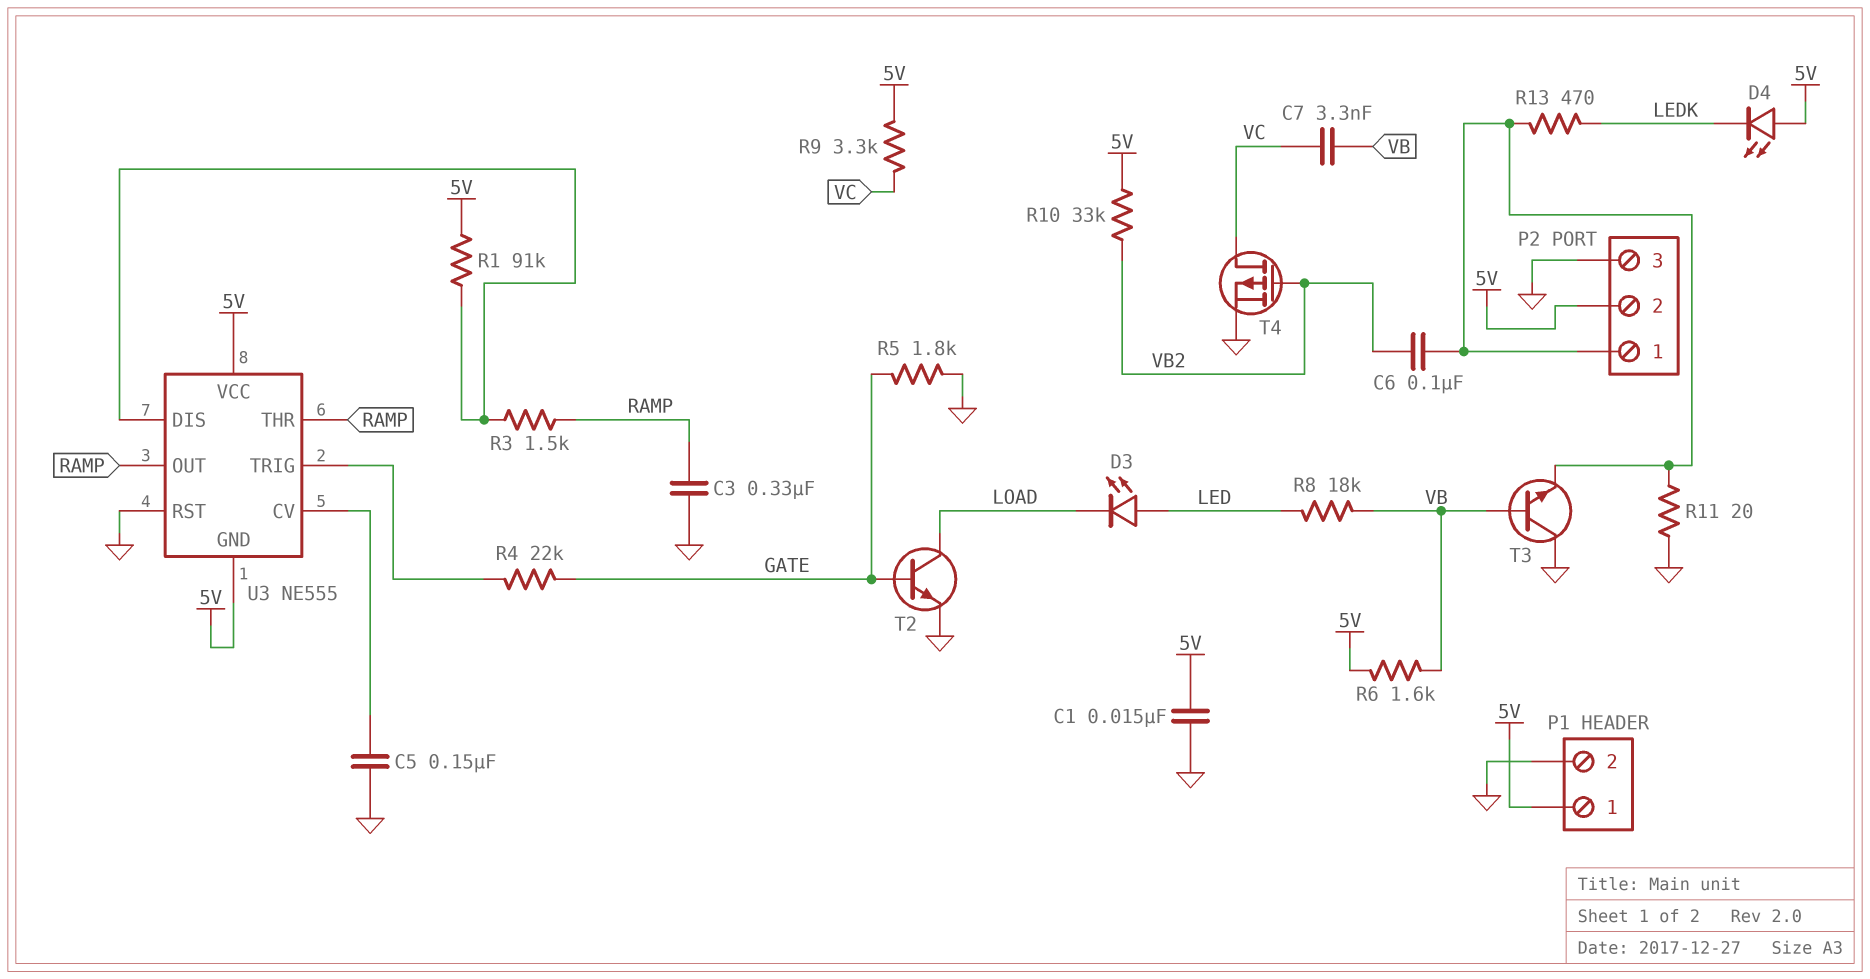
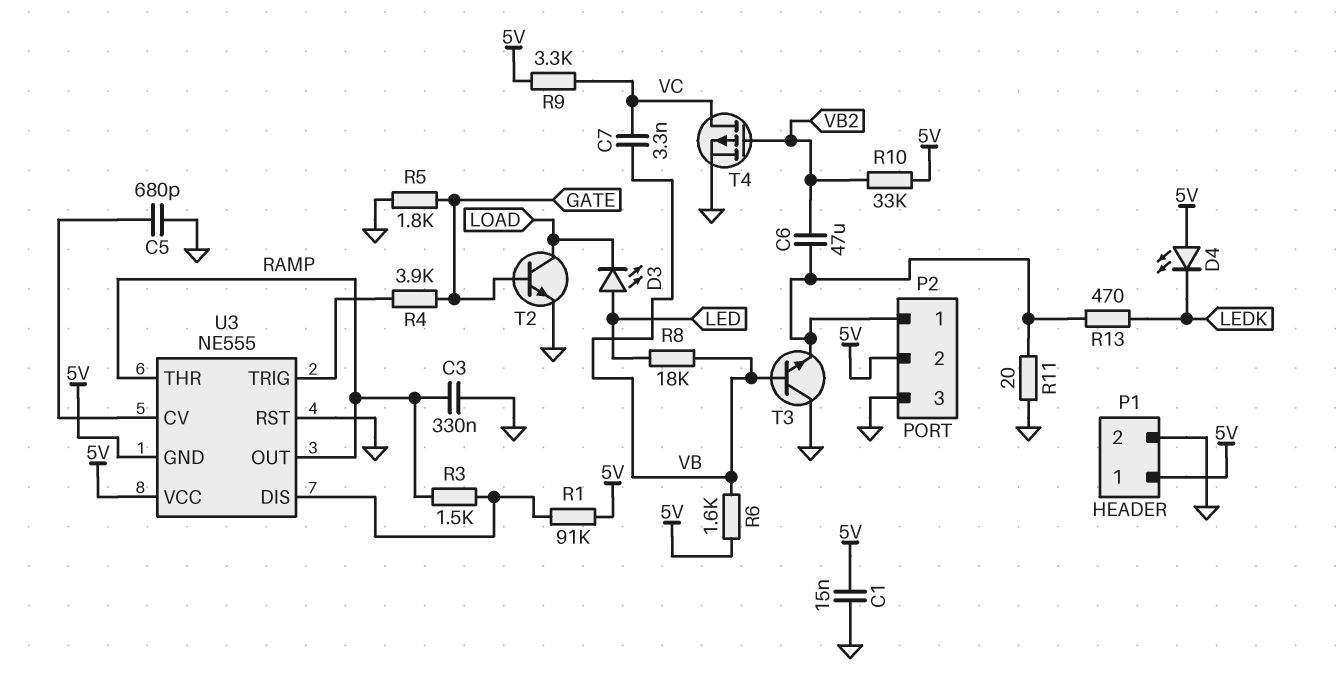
C5: 150nF (GND, U3/CV) -> 680pF (GND, U3/CV)
C6: 100nF (P2/1, VB2) -> 47uF (P2/1, VB2)
R4: 22k (GATE, U3/TRIG) -> 3.9k (GATE, U3/TRIG)

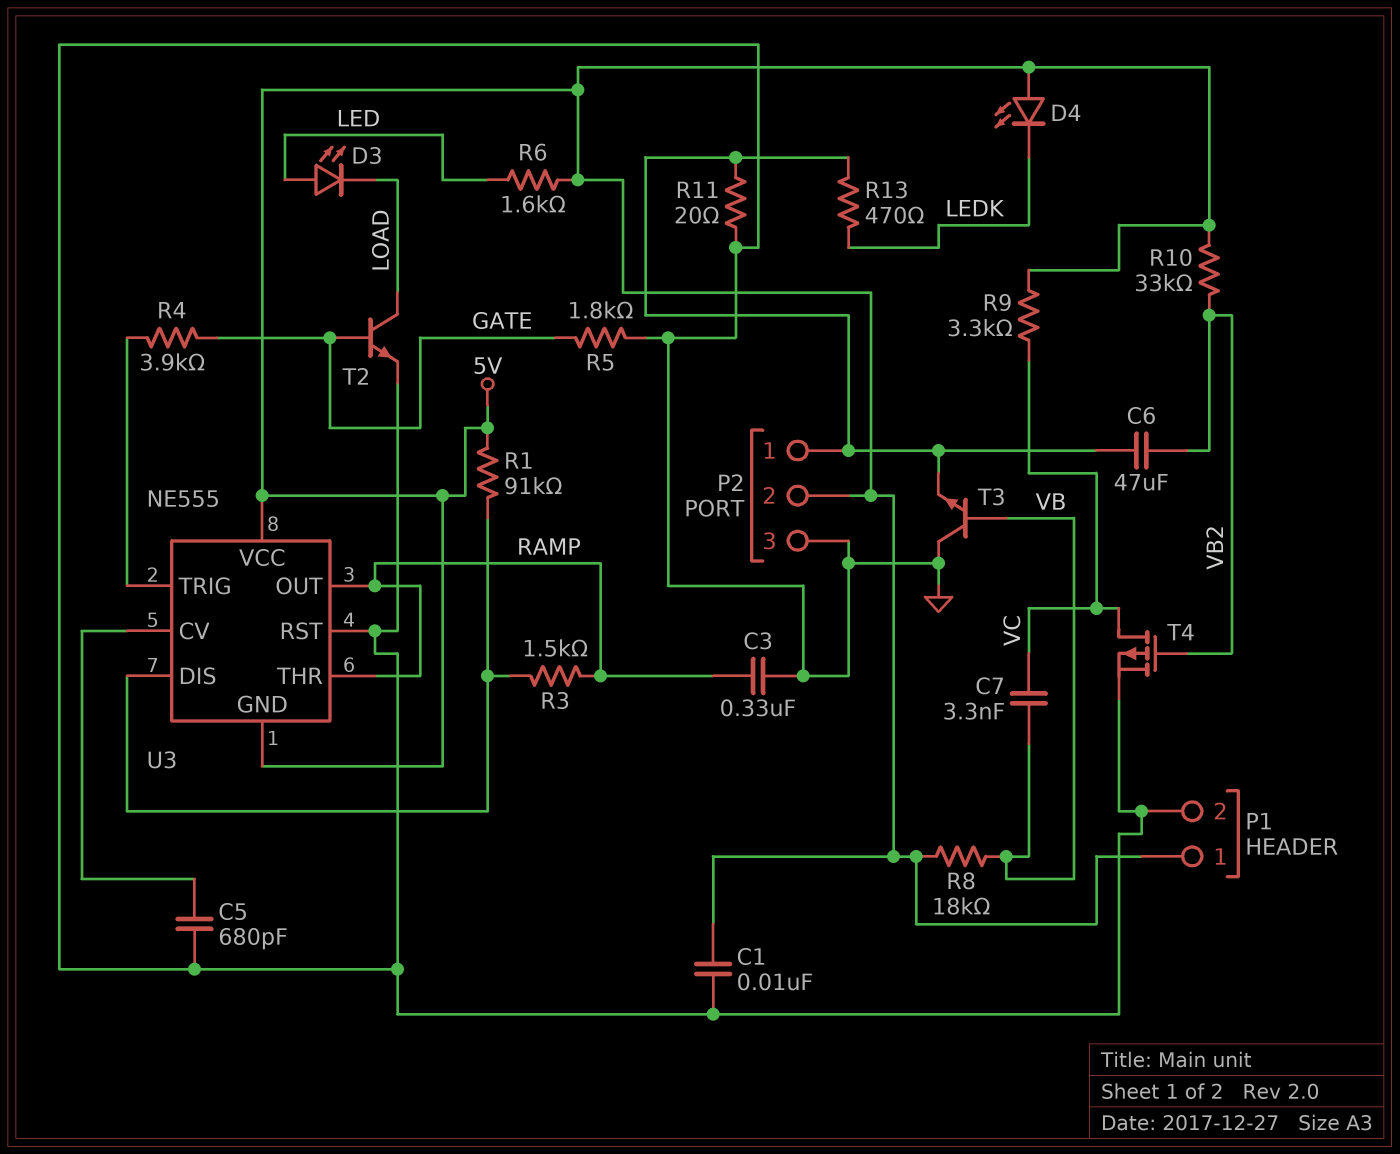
C1: 15nF (5V, GND) -> 10nF (5V, GND)
R6: 1.6k (5V, VB) -> 1.6k (5V, LED)
R8: 18k (LED, VB) -> 18k (5V, VB)

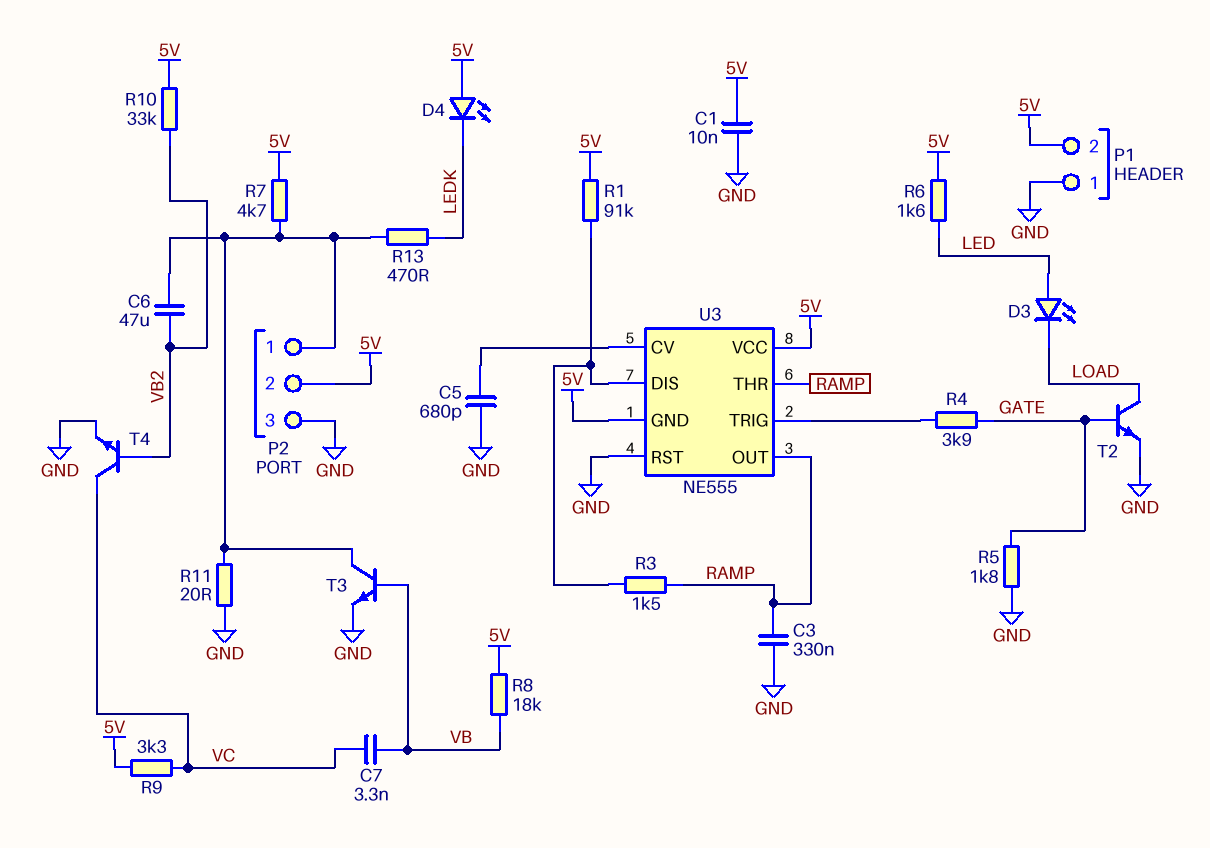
P1 pin 1: 5V -> GND
P1 pin 2: GND -> 5V
R7: none -> 4.7k (5V, P2/1)
T3: NPN (B VB, C GND, E P2/1) -> NPN (B VB, C P2/1, E GND)
T4: PMOS (G VB2, D VC, S GND) -> NPN (B VB2, C VC, E GND)

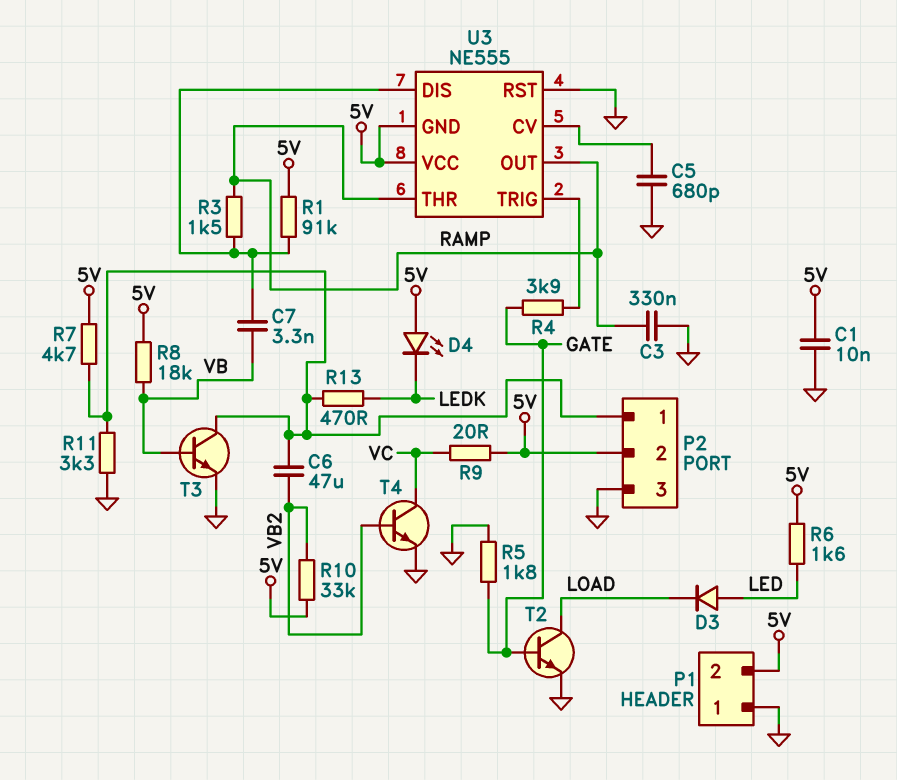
C7: 3.3nF (VB, VC) -> 3.3nF (U3/DIS, VB)
D3: LED (A LED, K LOAD) -> diode (A LED, K LOAD)
R9: 3.3k (5V, VC) -> 20 (5V, VC)
R11: 20 (GND, P2/1) -> 3.3k (GND, P2/1)

